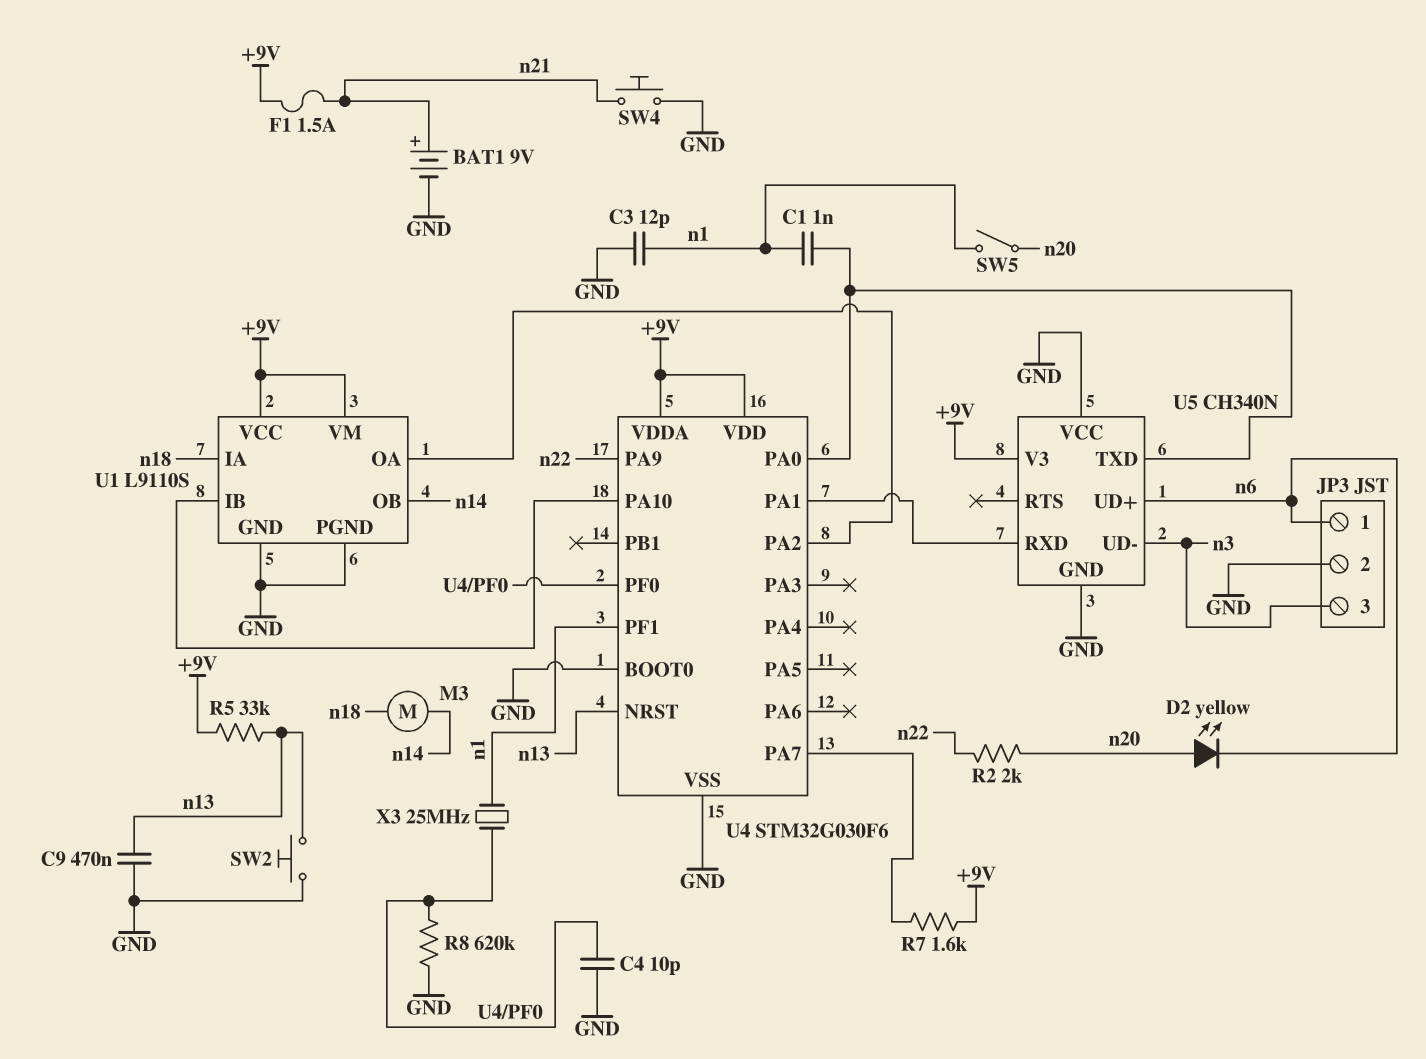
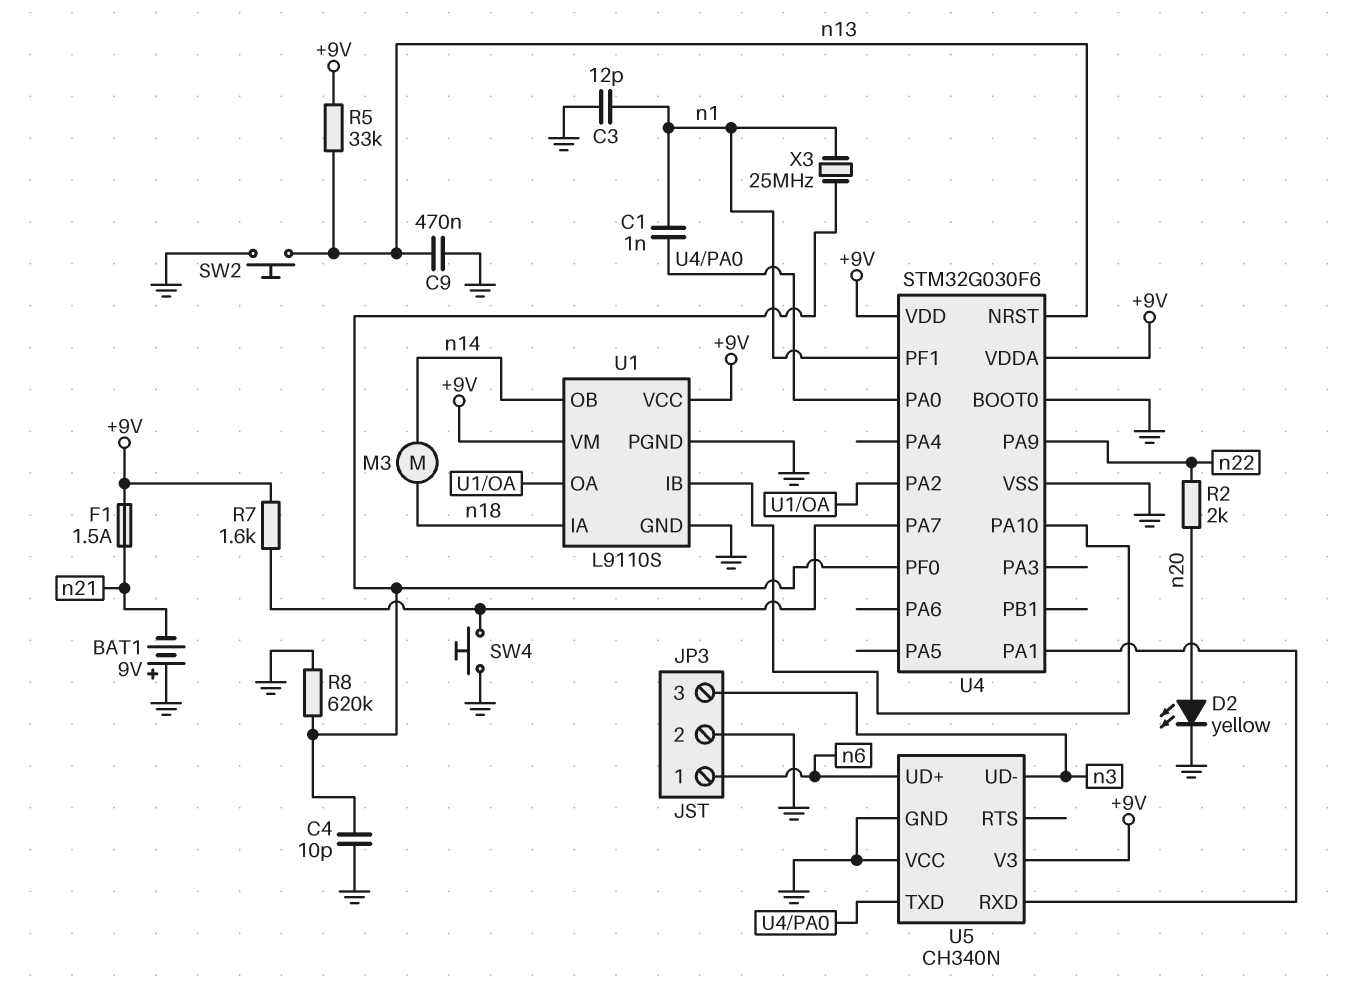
BAT1: 9V (plus n21, minus GND) -> 9V (plus GND, minus n21)
D2: LED yellow (A n20, K n6) -> LED yellow (A n20, K GND)
SW4: button (GND, n21) -> button (GND, U4/PA7)
SW5: switch (n1, n20) -> none

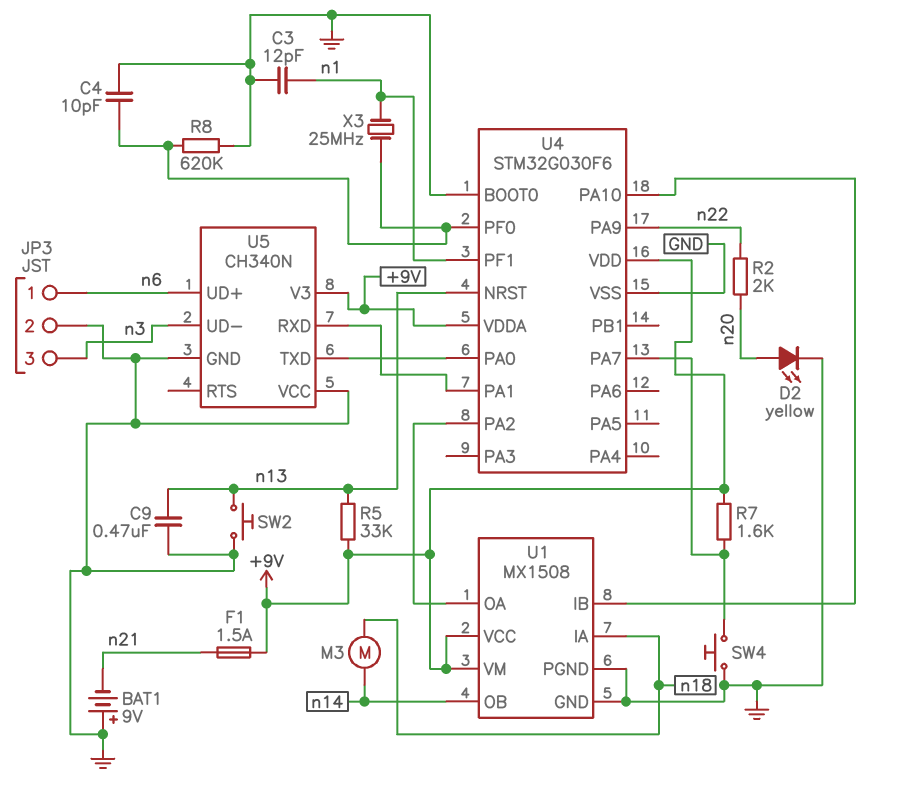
C1: 1nF (U4/PA0, n1) -> none
U1: L9110S -> MX1508

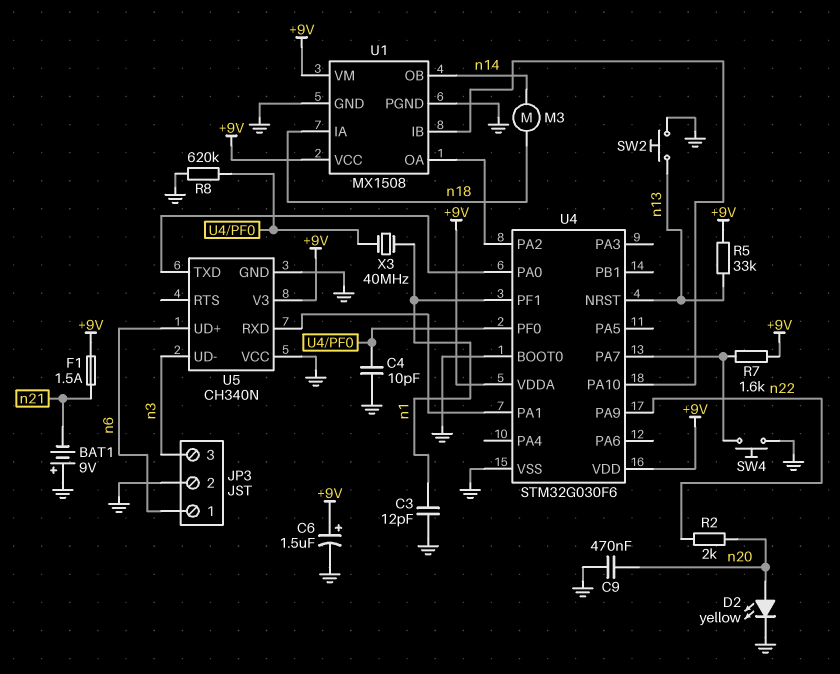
C6: none -> 1.5uF (plus +9V, minus GND)
C9: 470nF (GND, n13) -> 470nF (GND, n20)
X3: 25MHz (U4/PF0, n1) -> 40MHz (U4/PF0, n1)

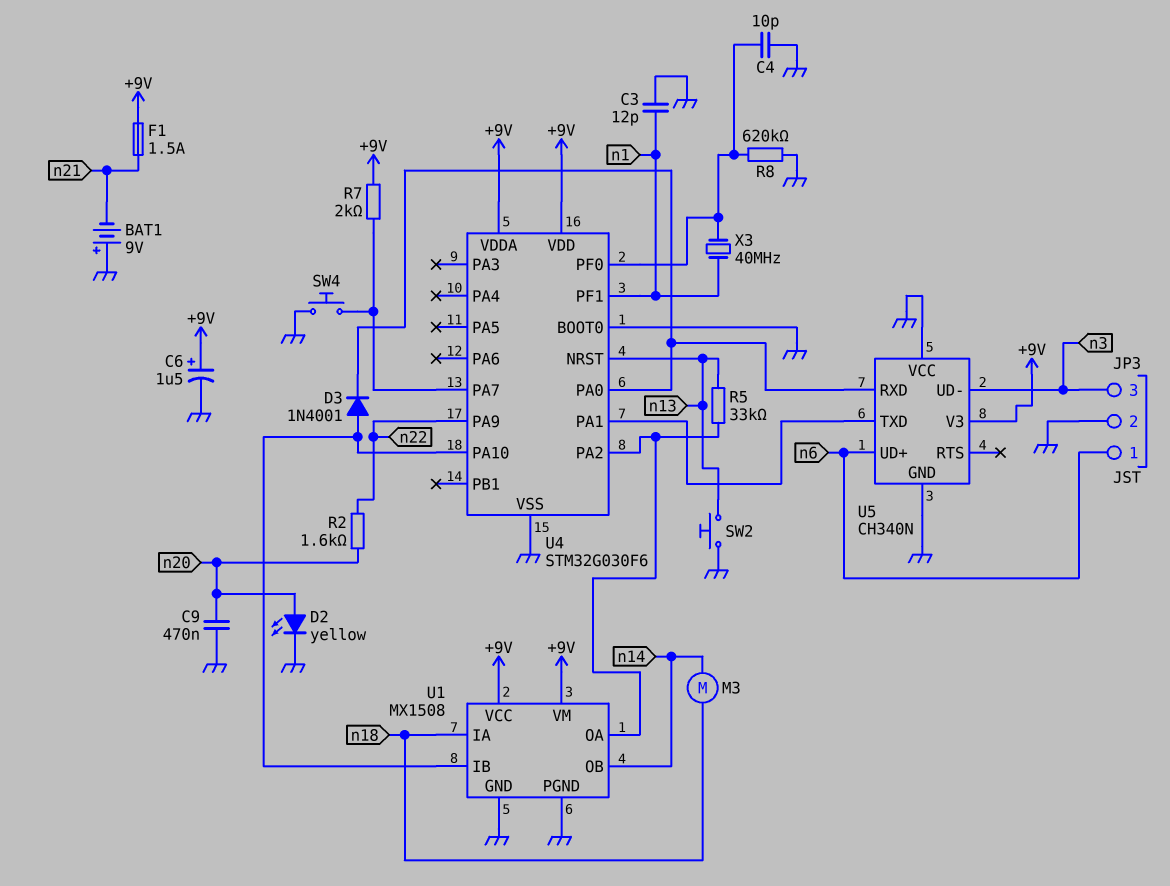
D3: none -> diode 1N4001 (A U1/IB, K U4/PA0)
R2: 2k (n20, n22) -> 1.6k (n20, n22)
R5: 33k (+9V, n13) -> 33k (U1/OA, n13)
R7: 1.6k (+9V, U4/PA7) -> 2k (+9V, U4/PA7)
U5 pin RXD: U4/PA1 -> U4/PA0
U5 pin TXD: U4/PA0 -> U4/PA1

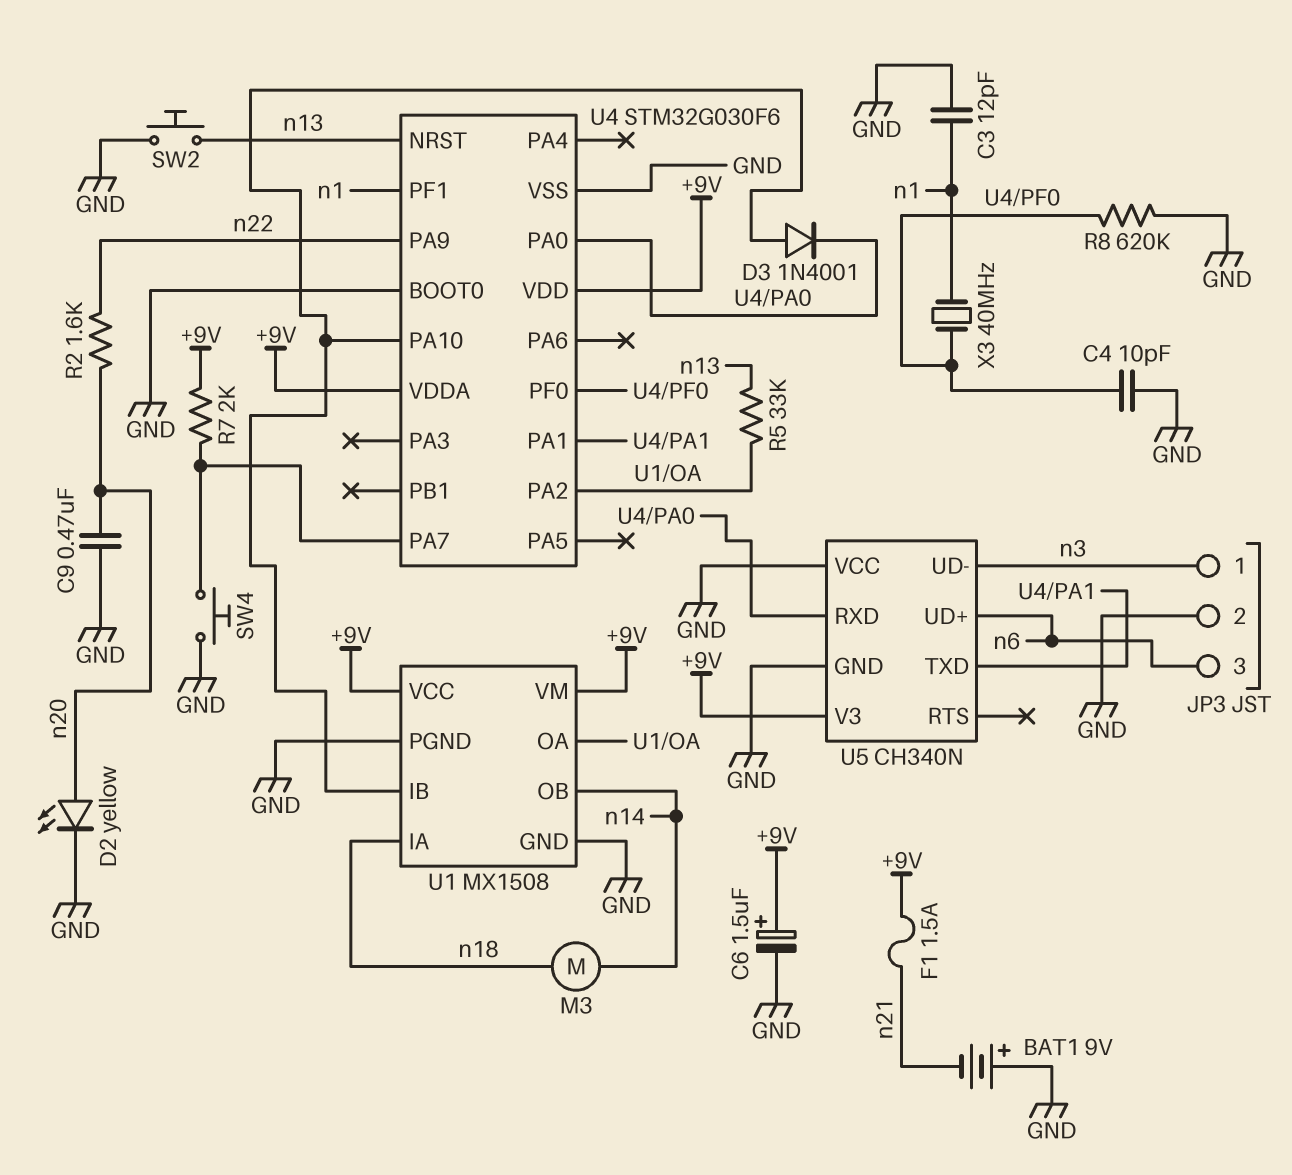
JP3 pin 1: n6 -> n3
JP3 pin 3: n3 -> n6

